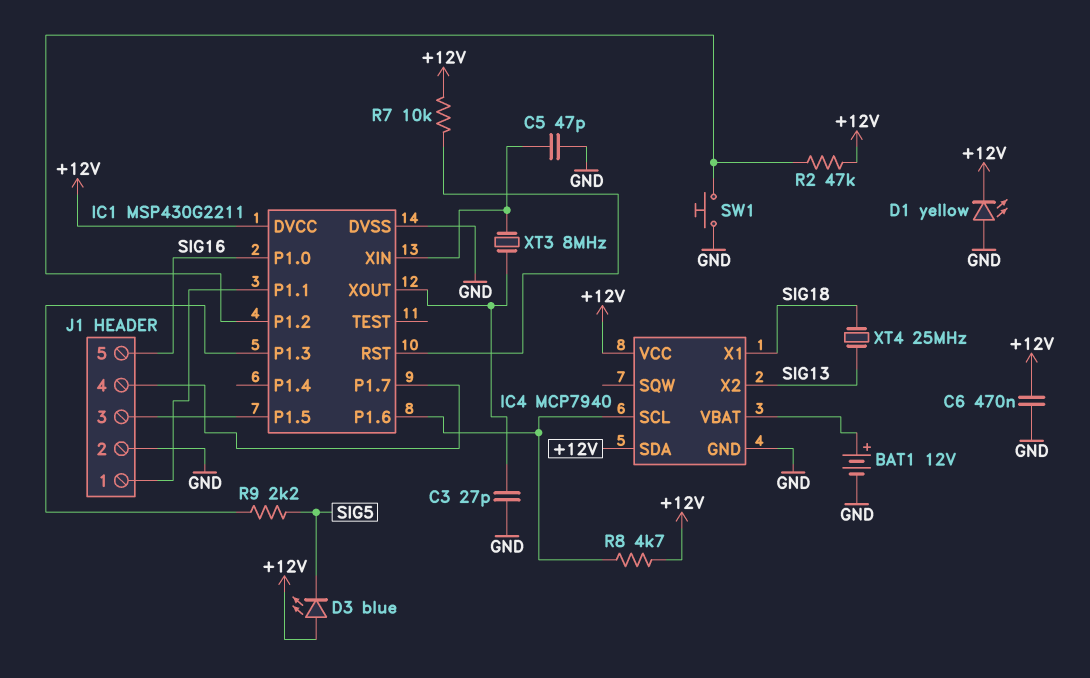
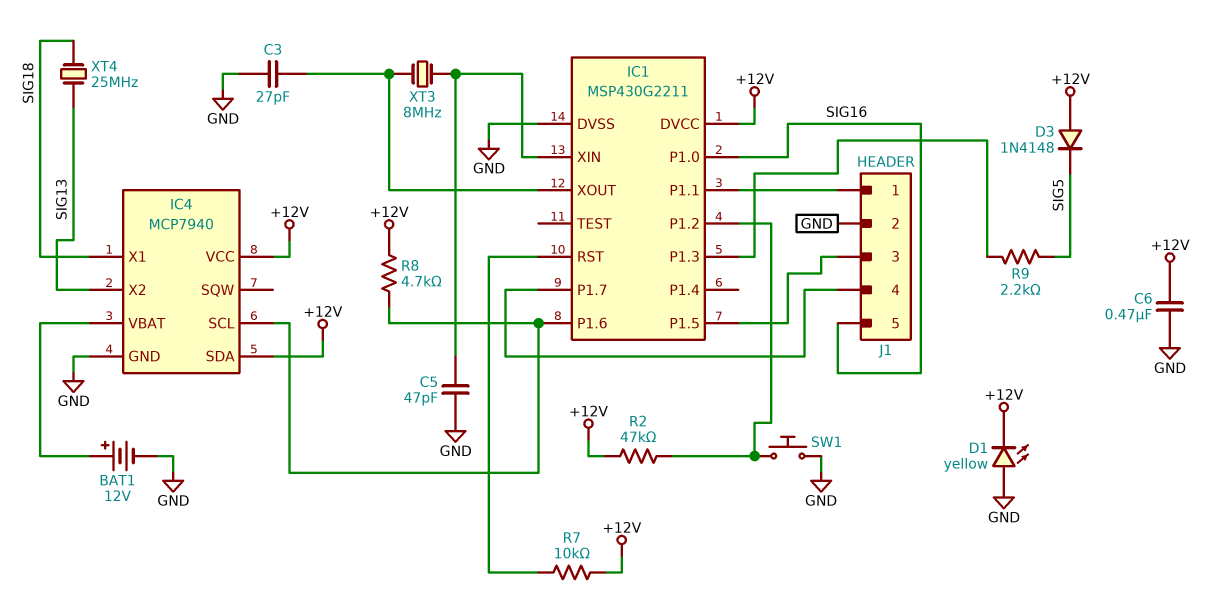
D3: LED blue (A +12V, K SIG5) -> diode 1N4148 (A +12V, K SIG5)

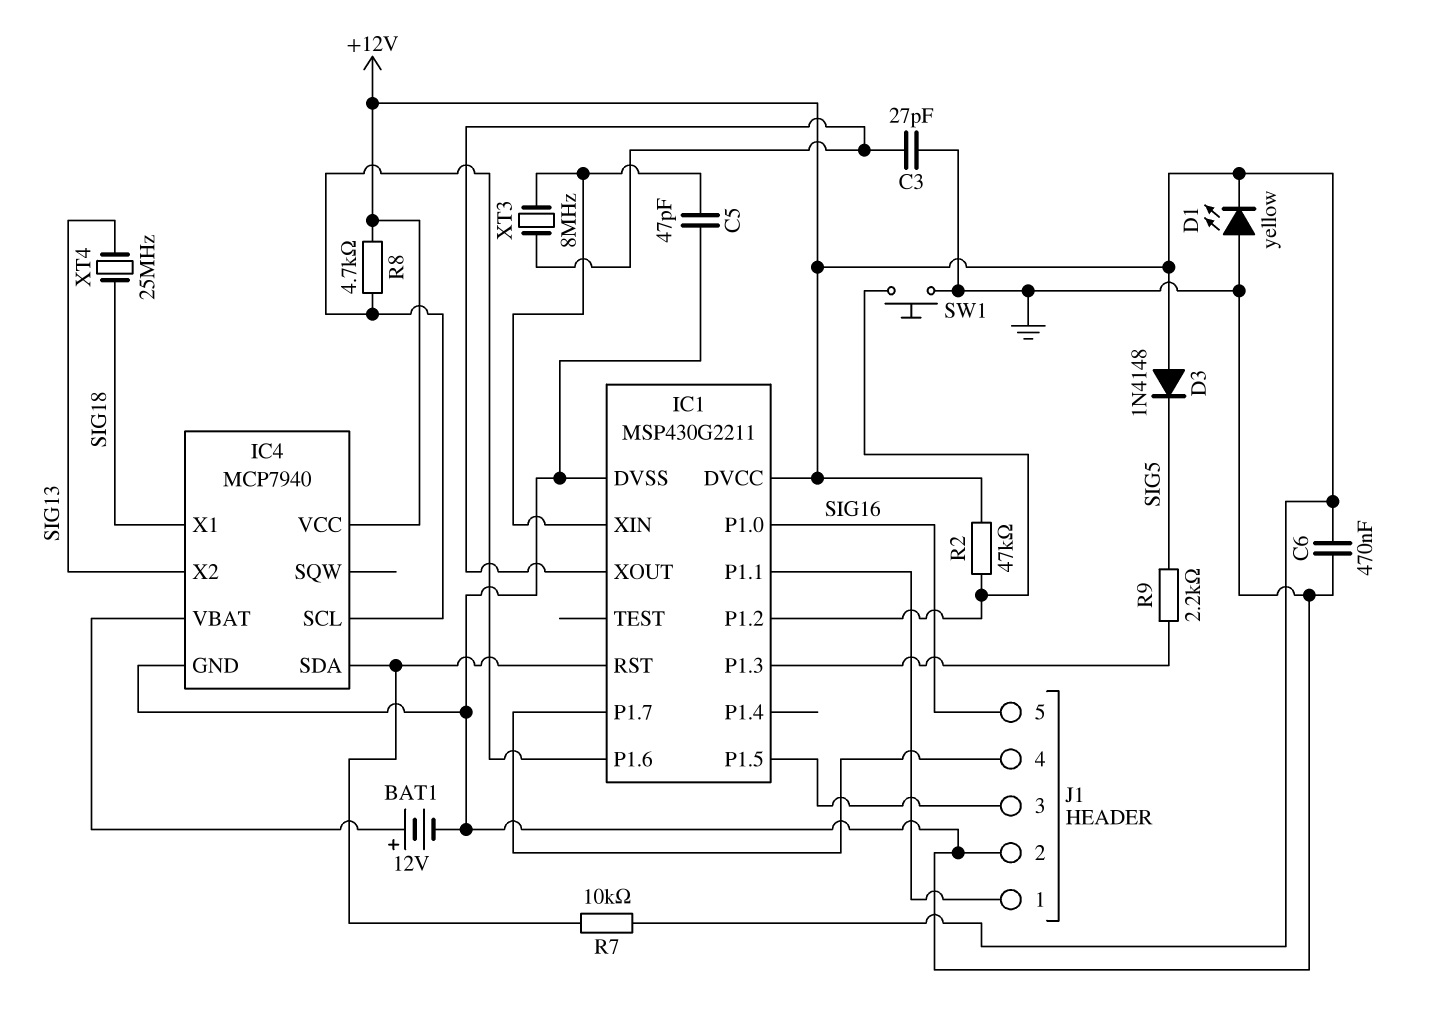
IC4 pin SDA: +12V -> IC1/RST

